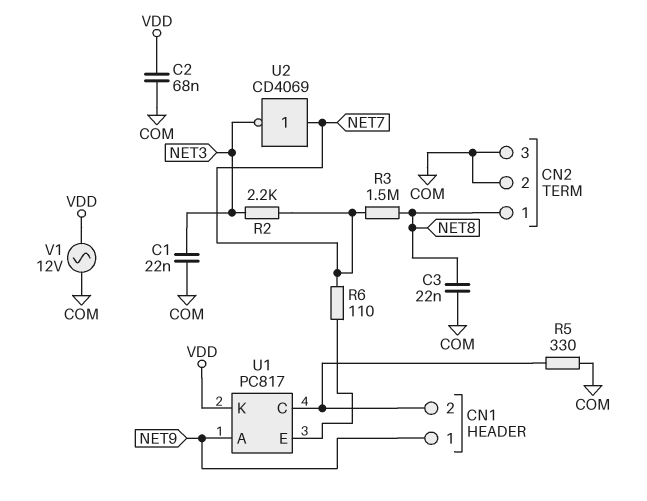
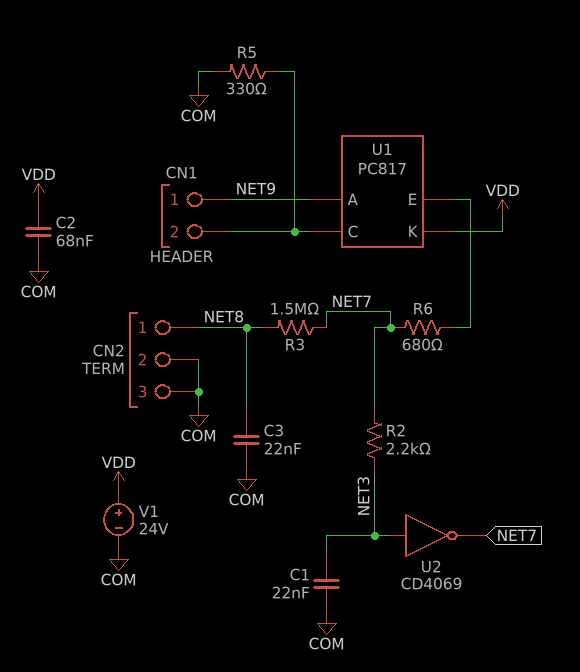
R6: 110 (NET7, U1/E) -> 680 (NET7, U1/E)
U2: NOT CD4069 (in NET7, out NET3) -> NOT CD4069 (in NET3, out NET7)
V1: AC 12V (COM, VDD) -> 24V (plus VDD, minus COM)

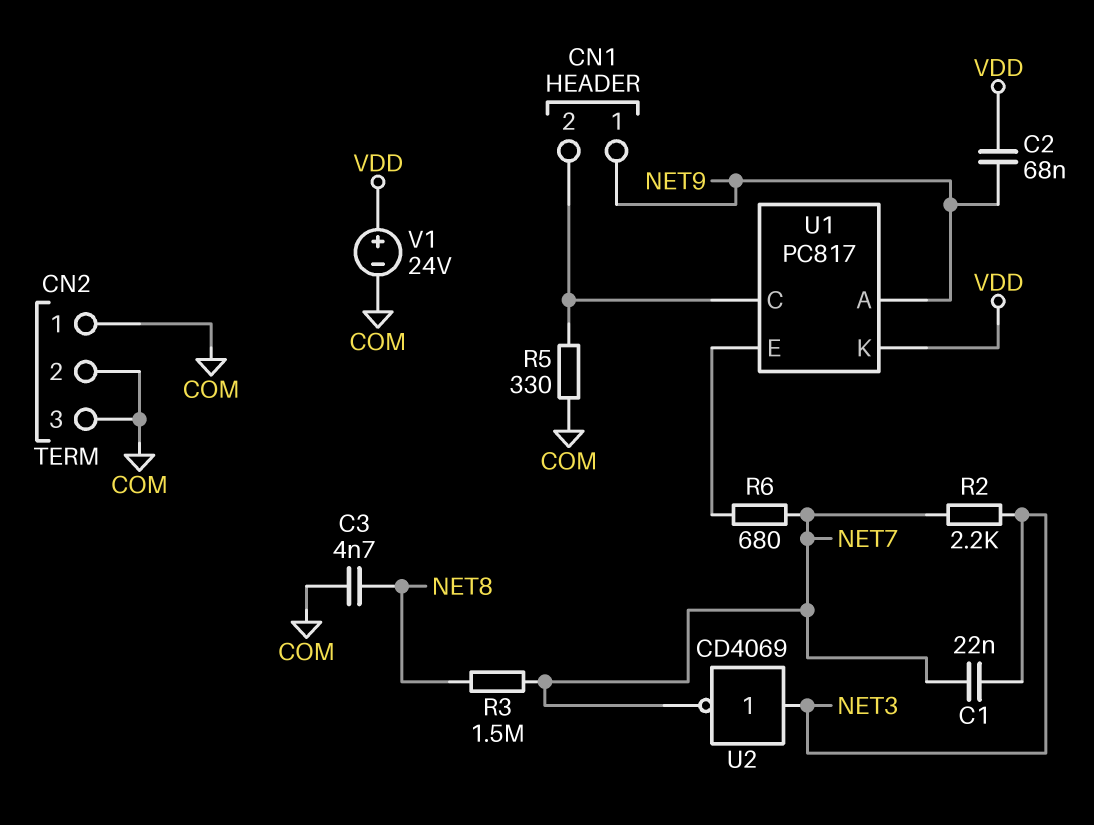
C1: 22nF (COM, NET3) -> 22nF (NET3, NET7)
C2: 68nF (COM, VDD) -> 68nF (NET9, VDD)
C3: 22nF (COM, NET8) -> 4.7nF (COM, NET8)
CN2 pin 1: NET8 -> COM

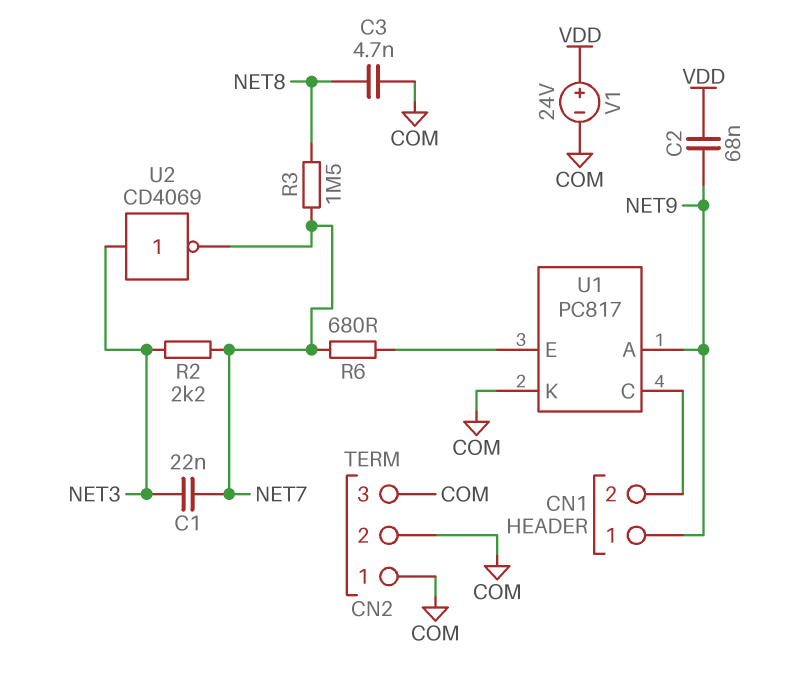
R5: 330 (CN1/2, COM) -> none
U1 pin K: VDD -> COM

